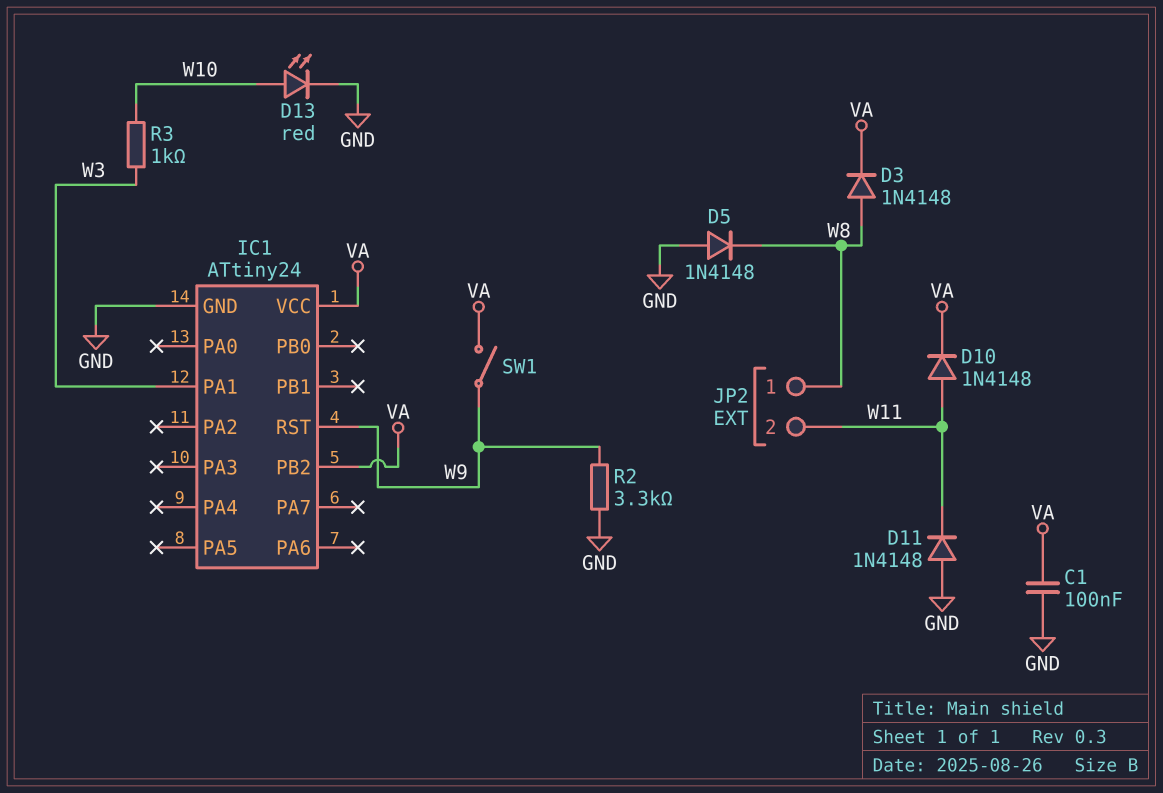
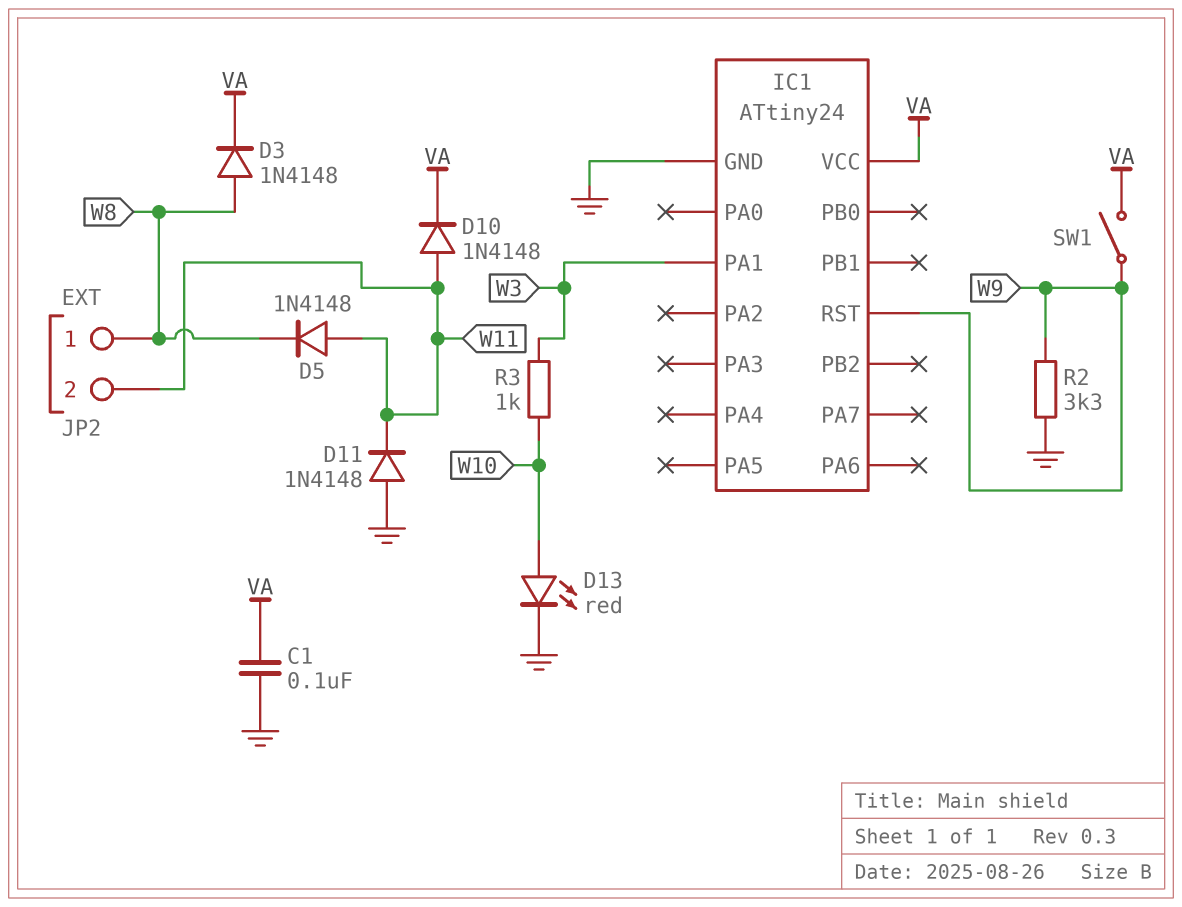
D5: diode 1N4148 (A GND, K W8) -> diode 1N4148 (A W11, K W8)
IC1 pin PB2: VA -> none

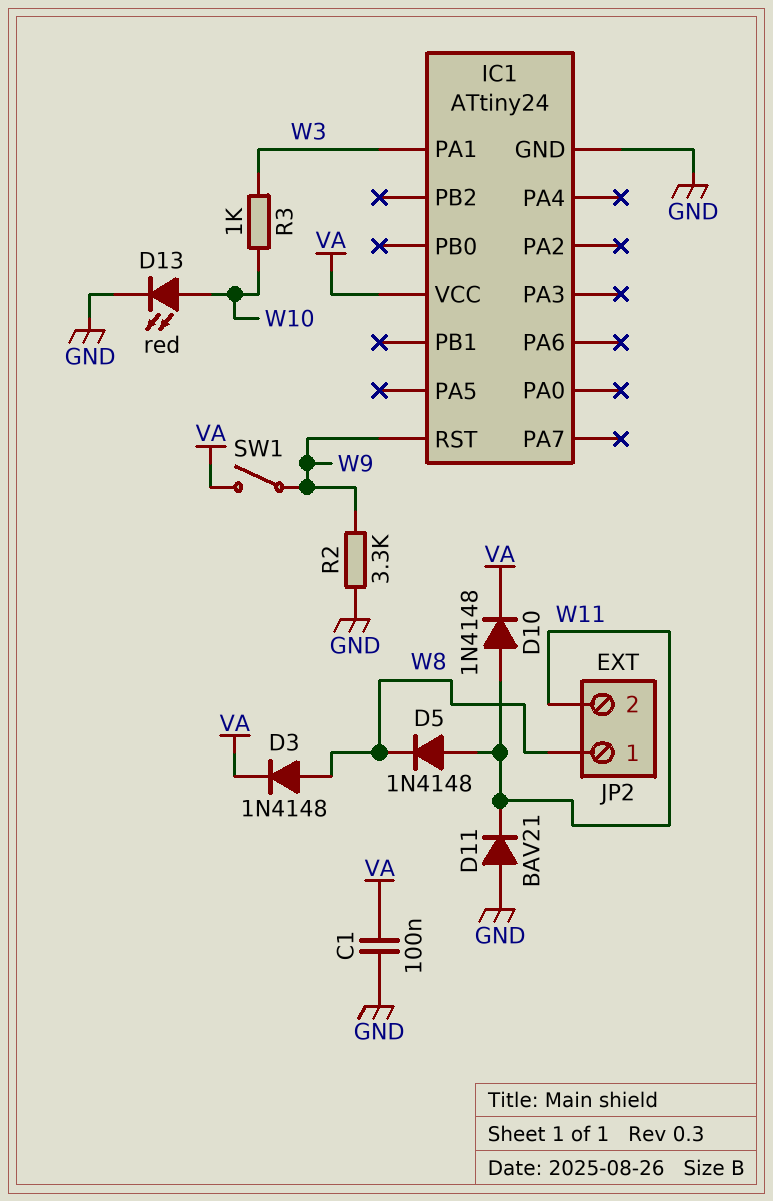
D11: diode 1N4148 (A GND, K W11) -> diode BAV21 (A GND, K W11)

